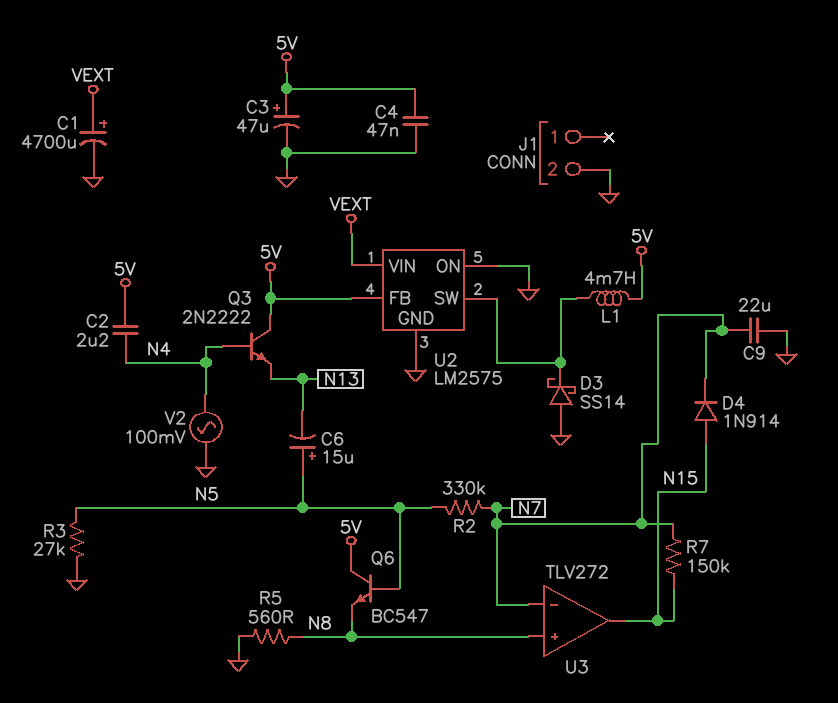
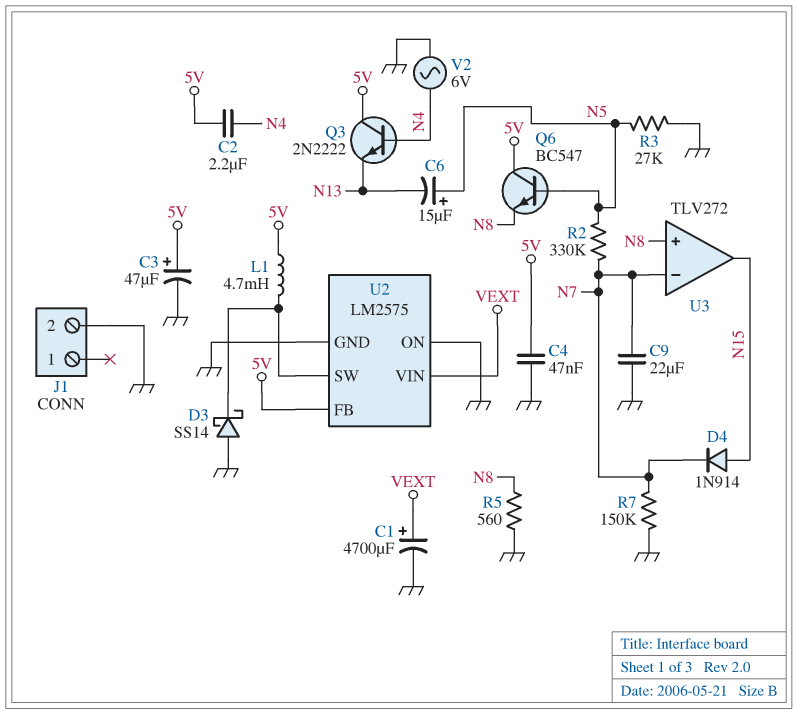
R7: 150k (N7, N15) -> 150k (GND, N7)
V2: AC 100mV (GND, N4) -> AC 6V (GND, N4)

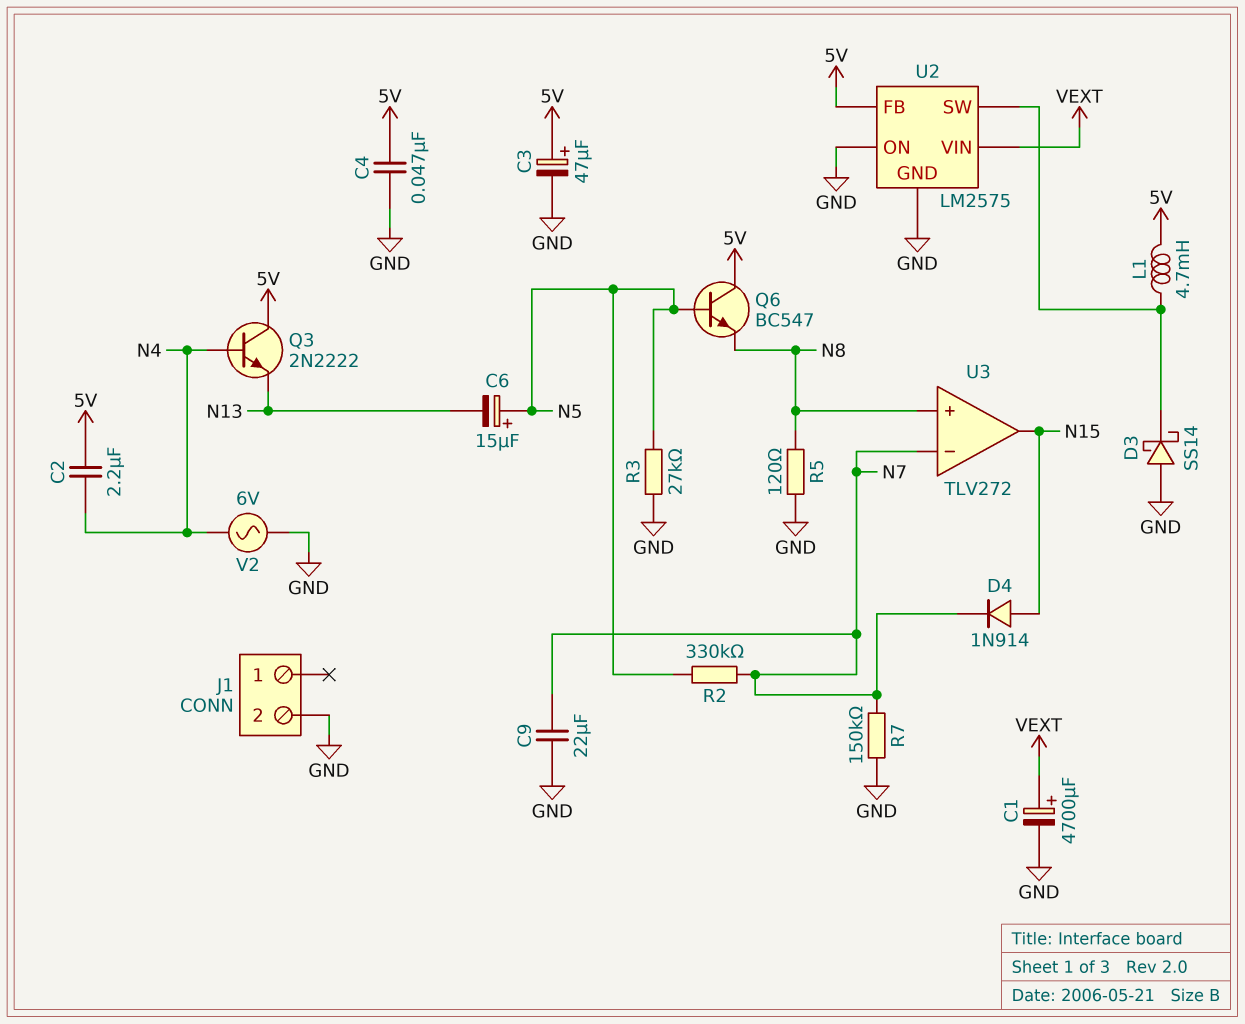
R5: 560 (GND, N8) -> 120 (GND, N8)

